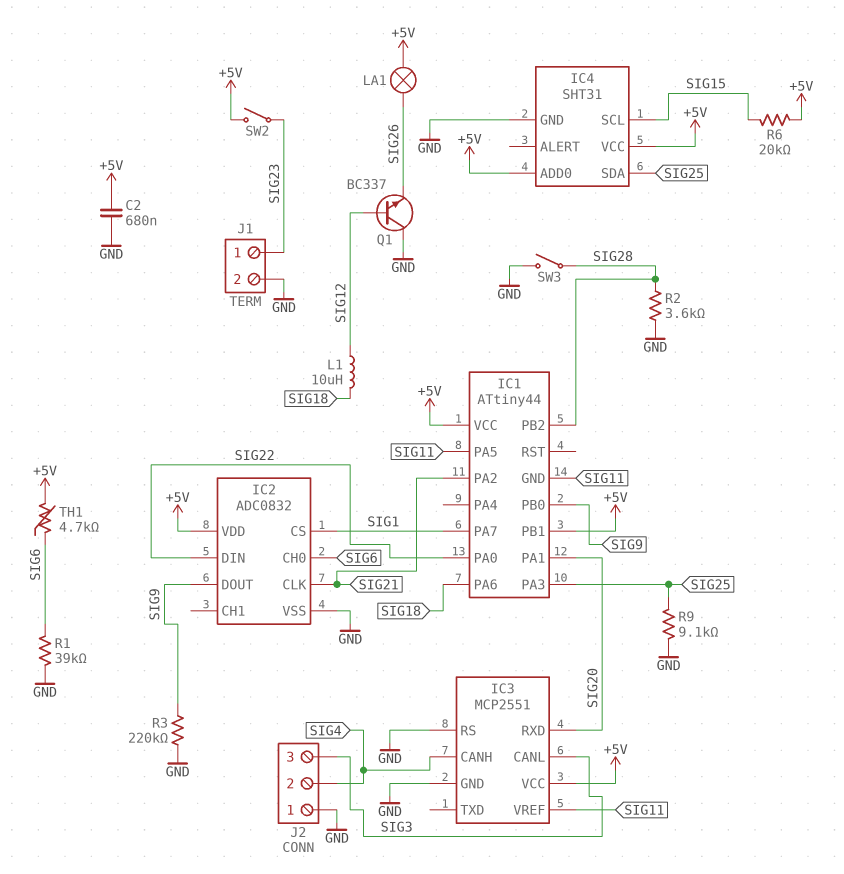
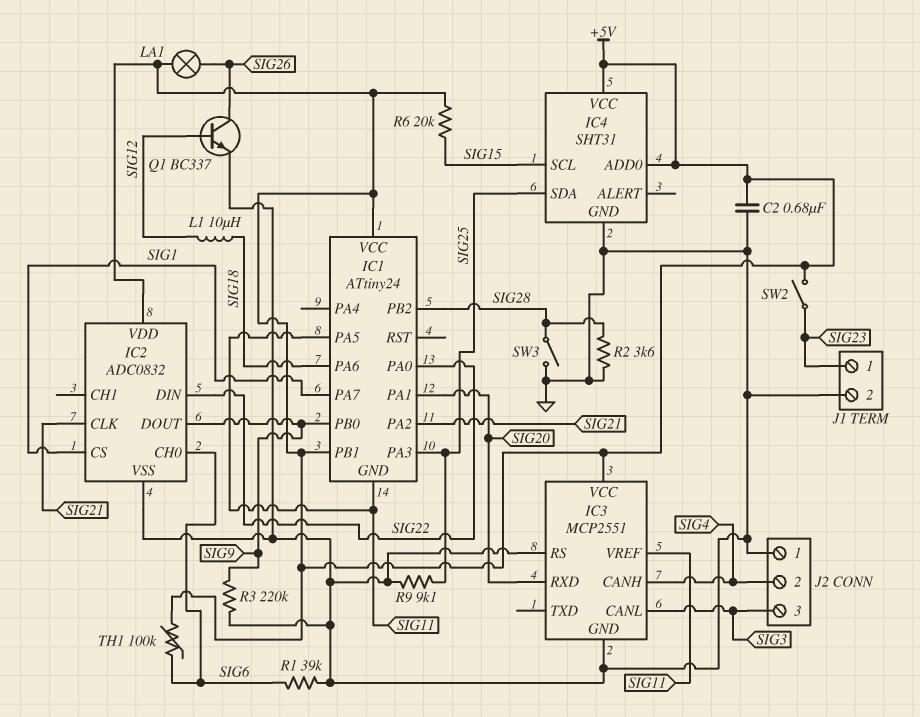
IC1: ATtiny44 -> ATtiny24
Q1: NPN BC337 (B SIG12, C GND, E SIG26) -> NPN BC337 (B SIG12, C SIG26, E GND)
TH1: 4.7k (+5V, SIG6) -> 100k (+5V, SIG6)

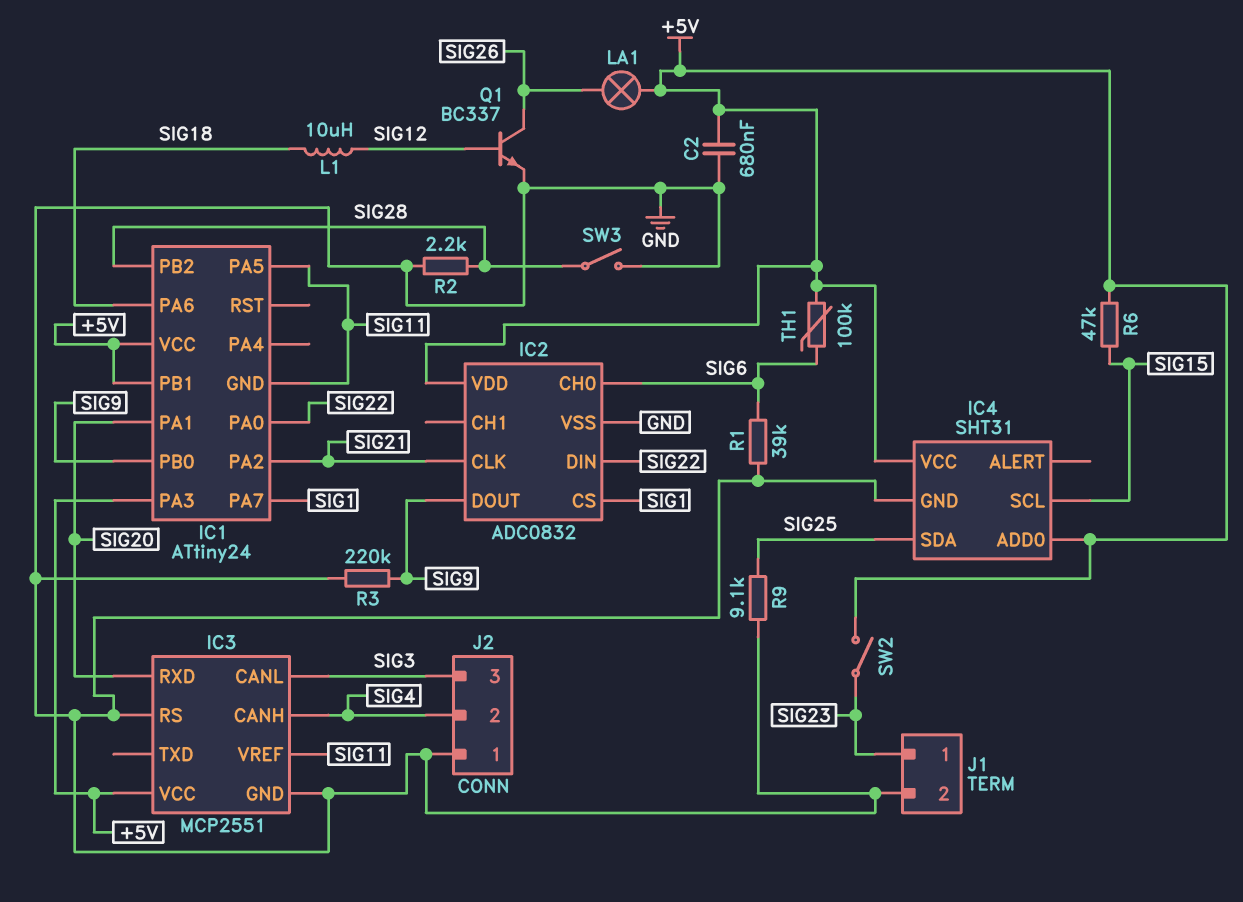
IC1 pin PA3: SIG25 -> +5V
R2: 3.6k (GND, SIG28) -> 2.2k (GND, SIG28)
R6: 20k (+5V, SIG15) -> 47k (+5V, SIG15)

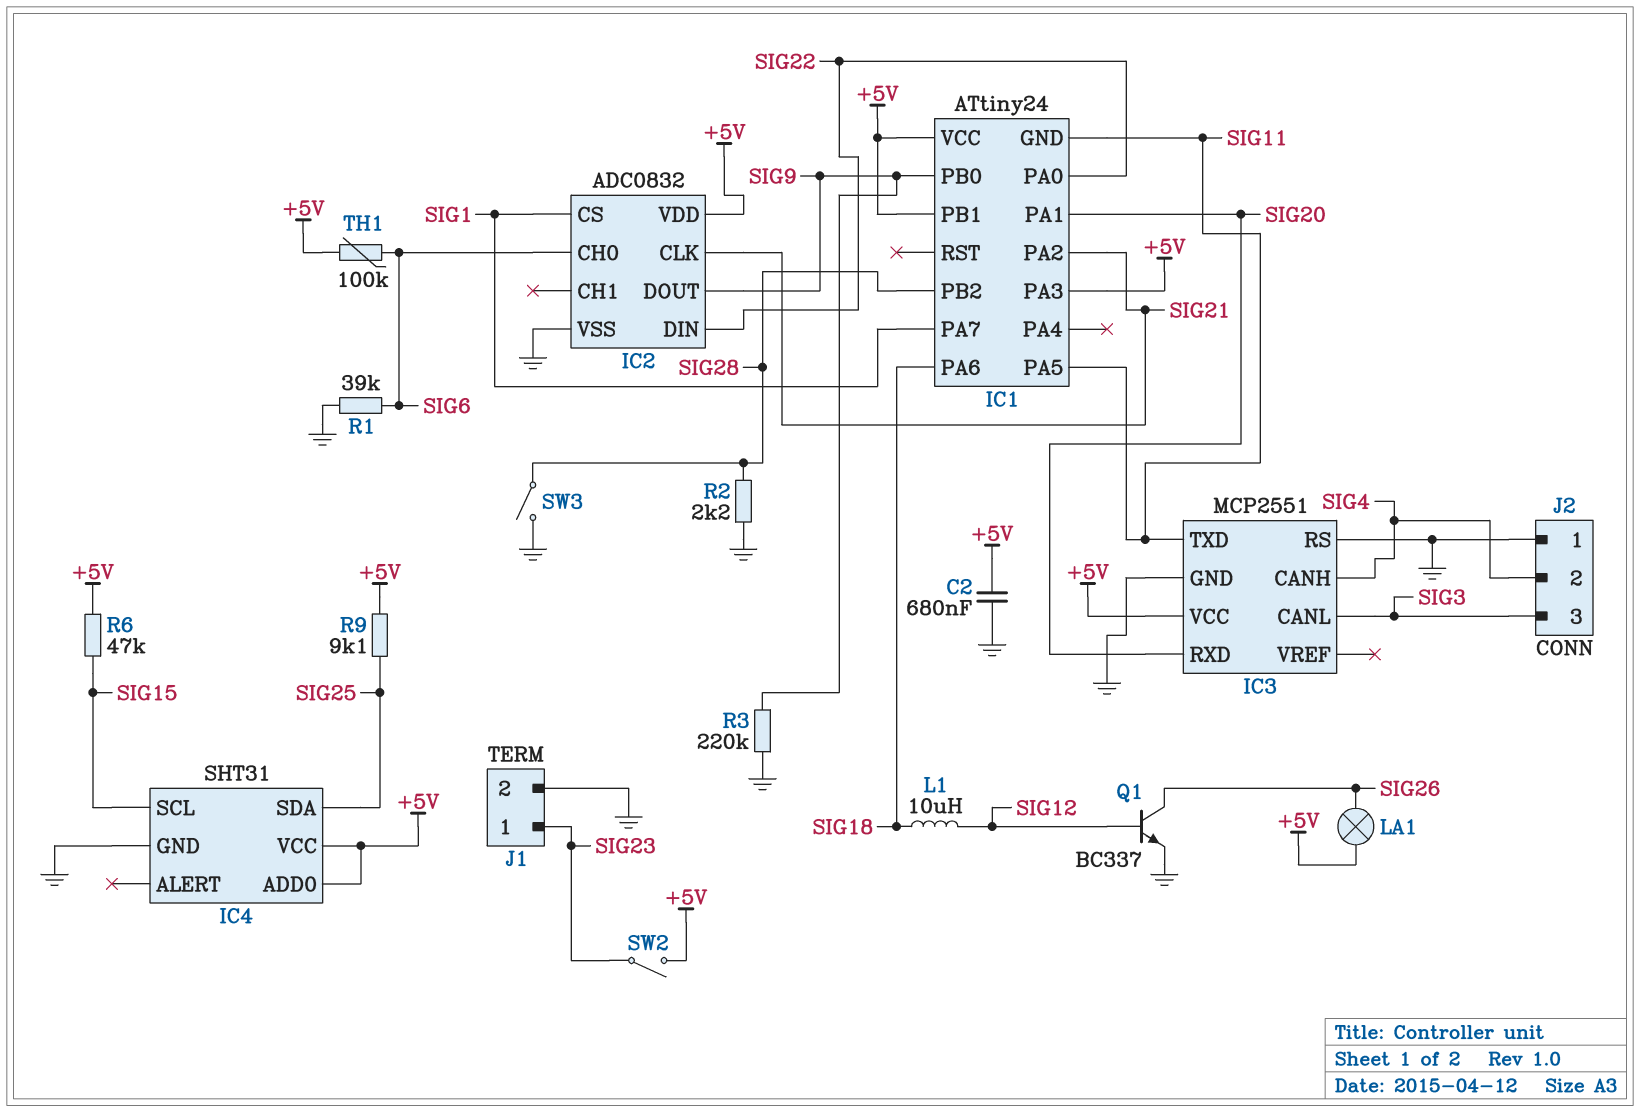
IC3 pin TXD: none -> SIG11
IC3 pin VREF: SIG11 -> none
R9: 9.1k (GND, SIG25) -> 9.1k (+5V, SIG25)

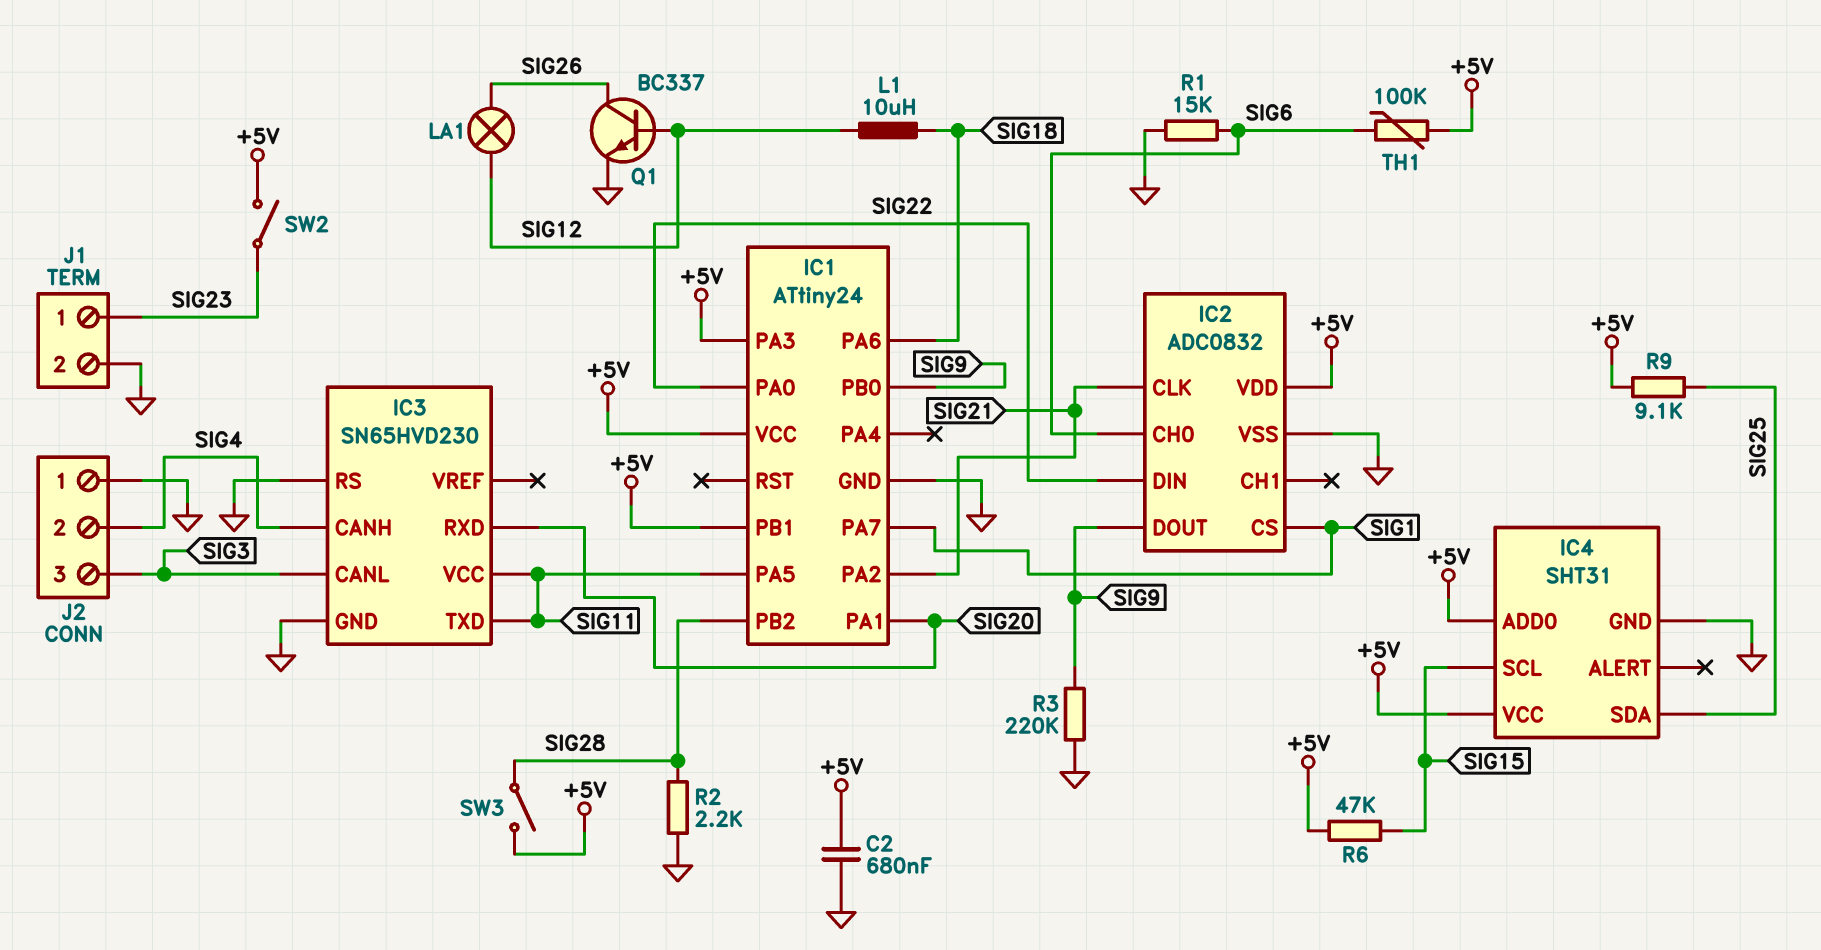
IC1 pin GND: SIG11 -> GND
IC3: MCP2551 -> SN65HVD230
IC3 pin VCC: +5V -> SIG11
LA1: lamp (+5V, SIG26) -> lamp (SIG12, SIG26)
R1: 39k (GND, SIG6) -> 15k (GND, SIG6)
SW3: switch (GND, SIG28) -> switch (+5V, SIG28)

